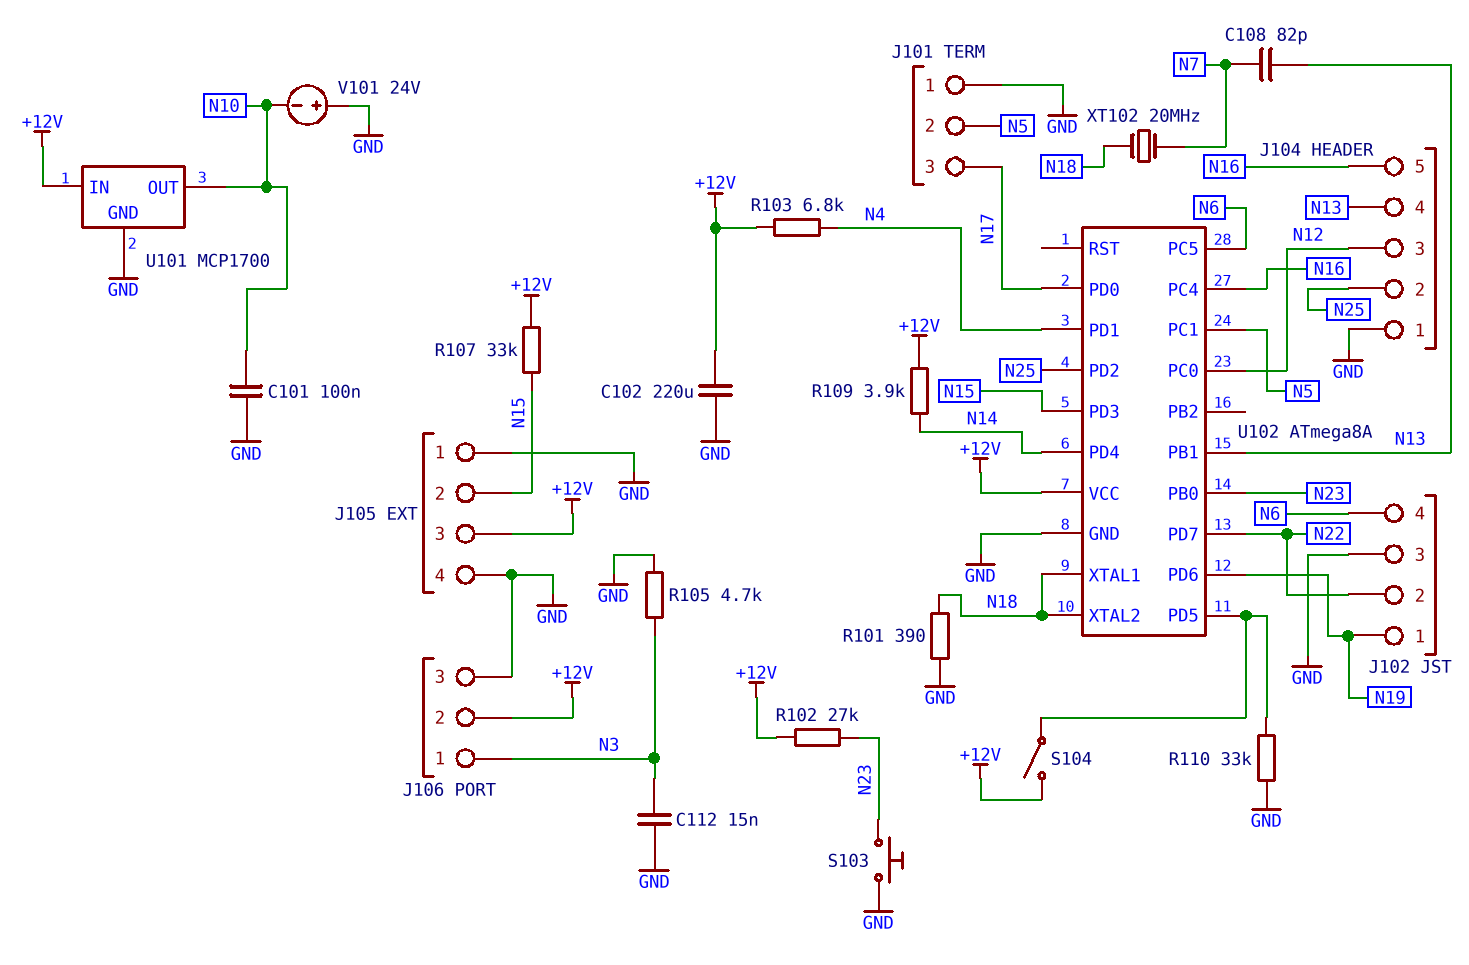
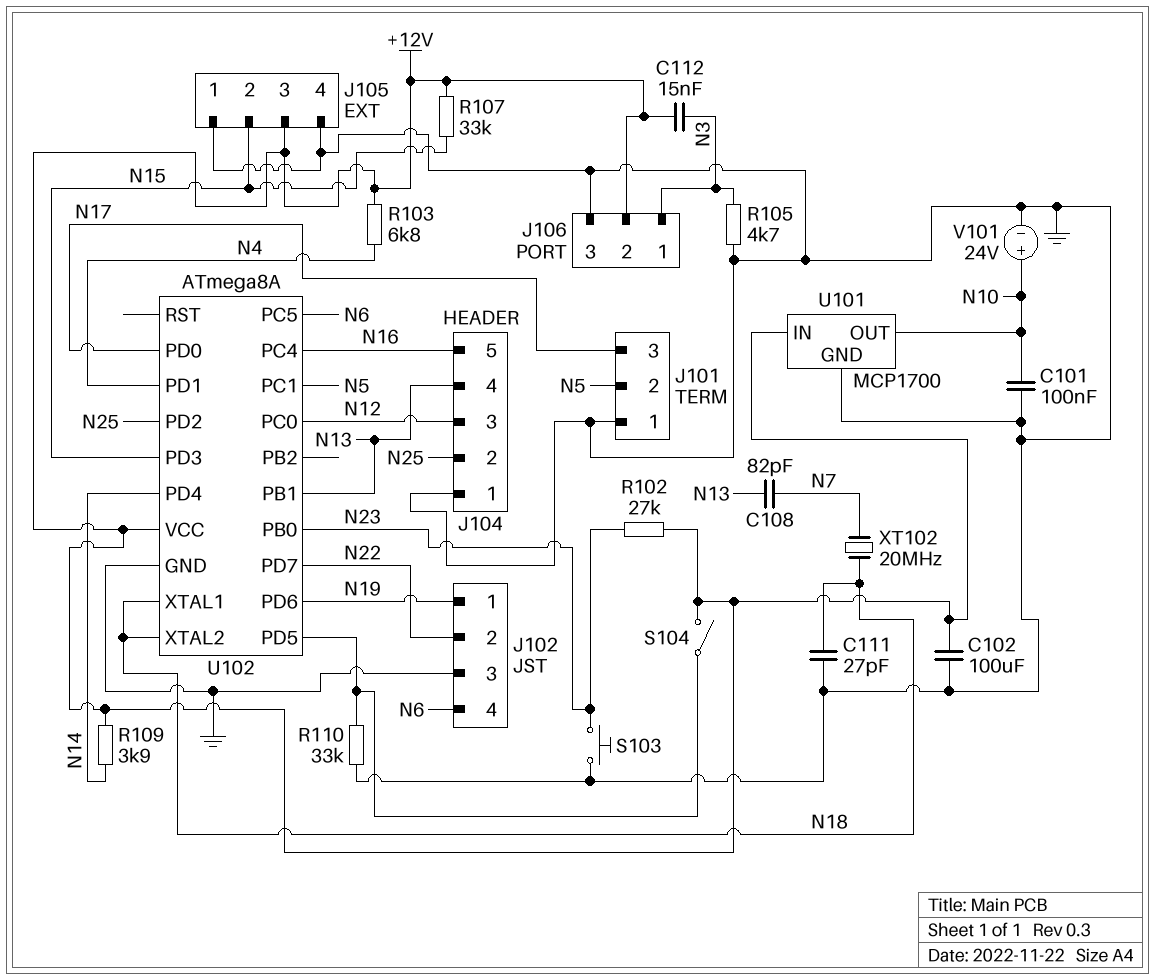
C102: 220uF (+12V, GND) -> 100uF (+12V, GND)
C111: none -> 27pF (GND, N18)
C112: 15nF (GND, N3) -> 15nF (+12V, N3)
R101: 390 (GND, N18) -> none
V101: 24V (plus GND, minus N10) -> 24V (plus N10, minus GND)

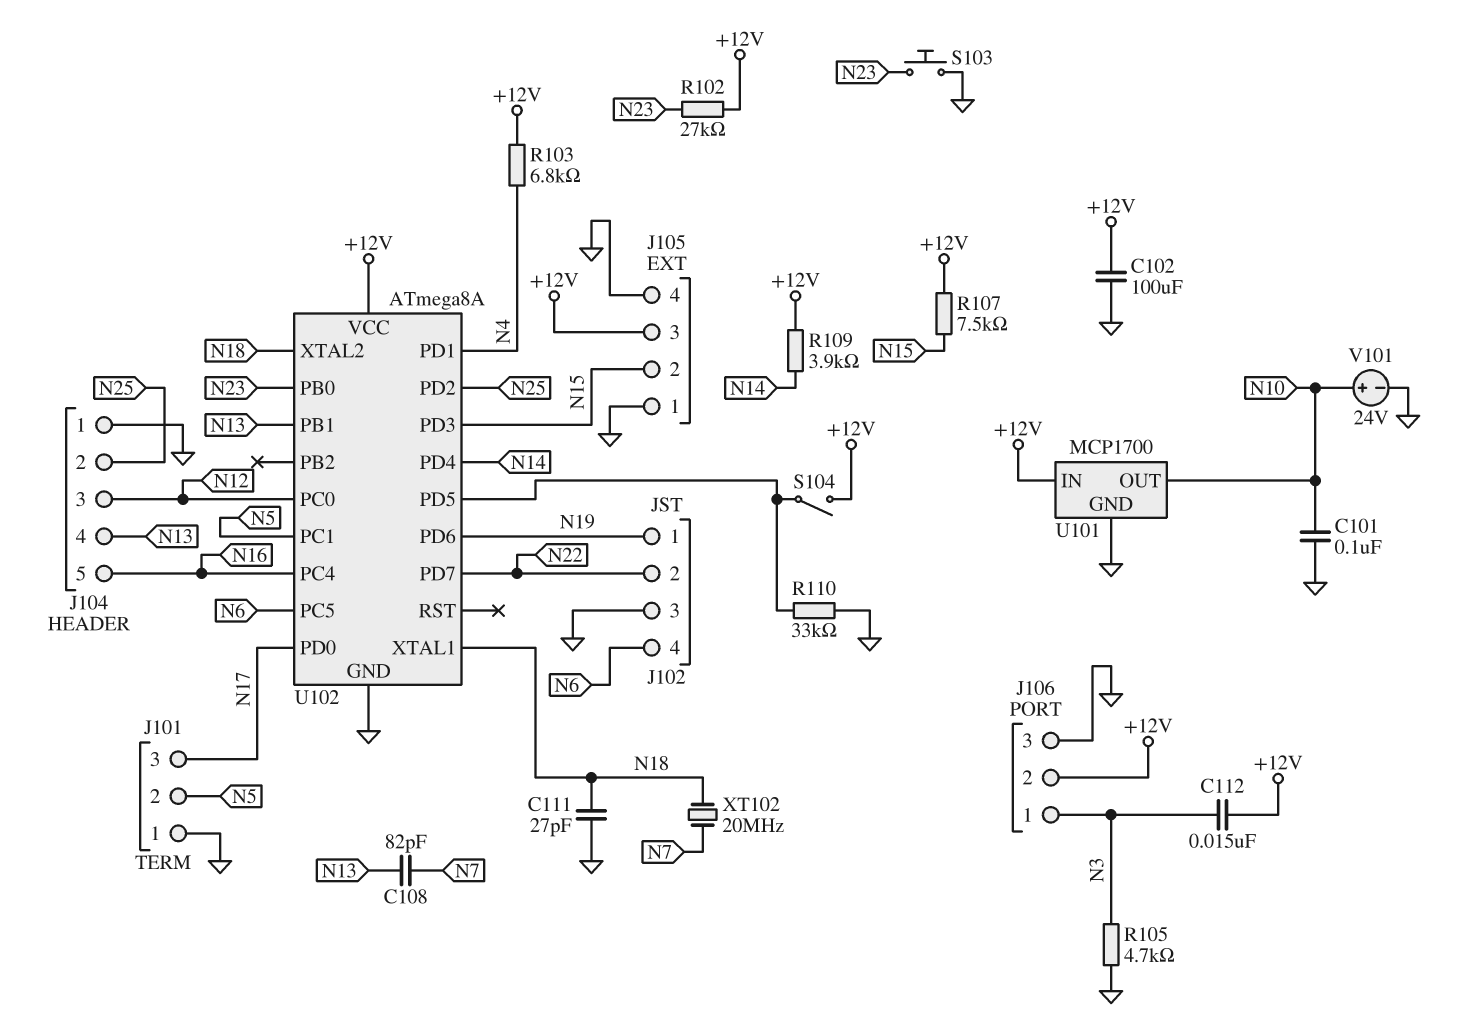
R107: 33k (+12V, N15) -> 7.5k (+12V, N15)

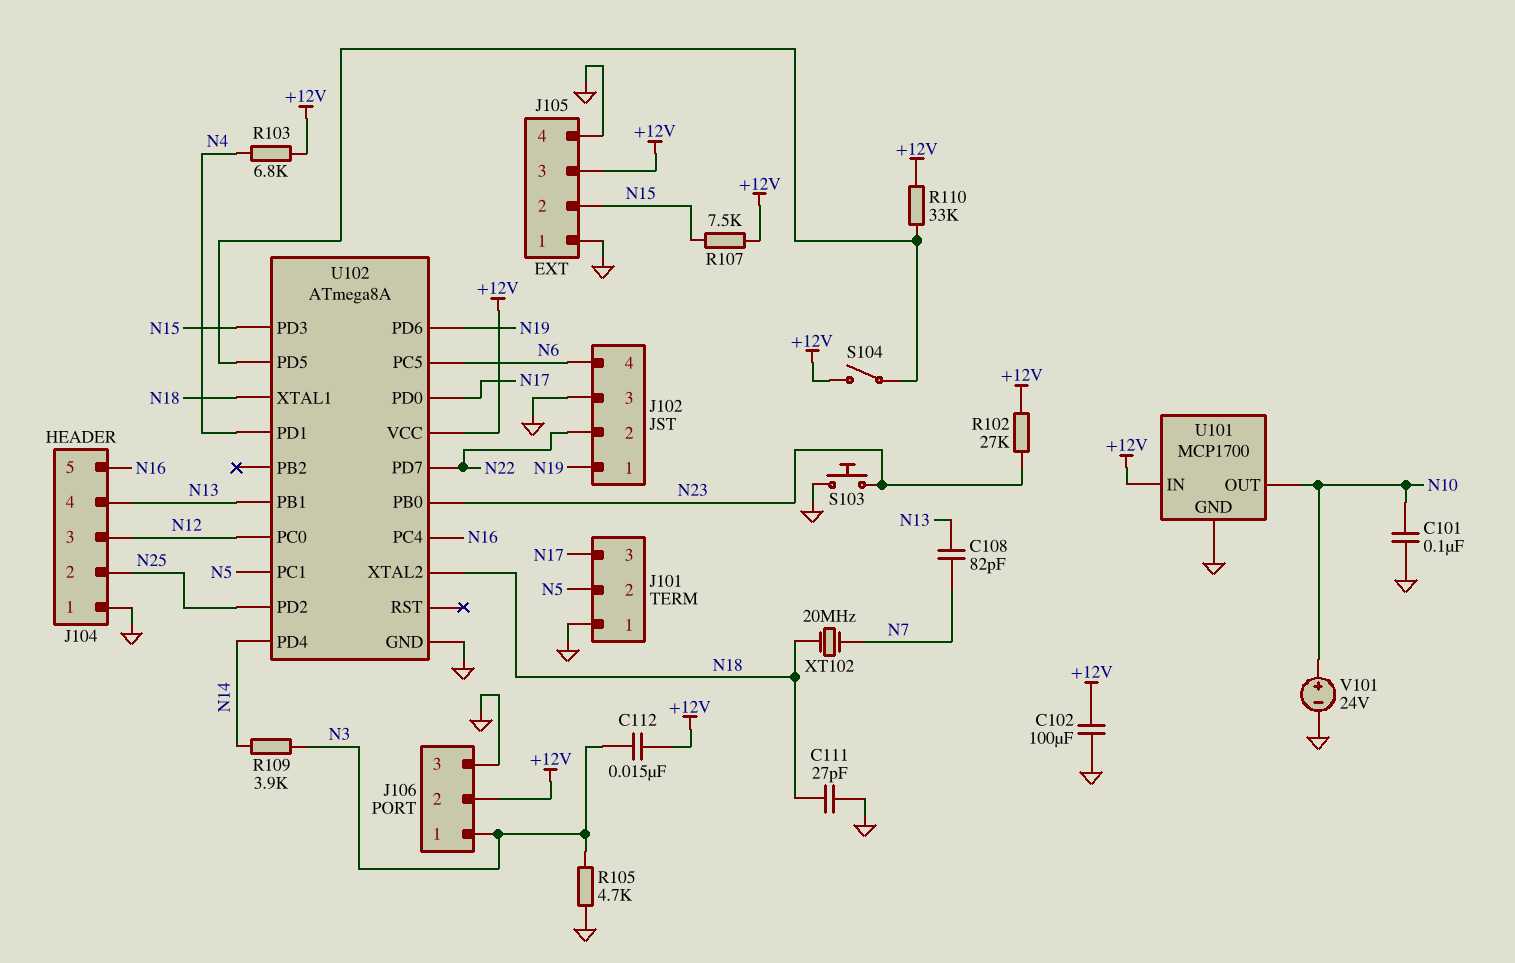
R109: 3.9k (+12V, N14) -> 3.9k (N3, N14)
R110: 33k (GND, U102/PD5) -> 33k (+12V, U102/PD5)

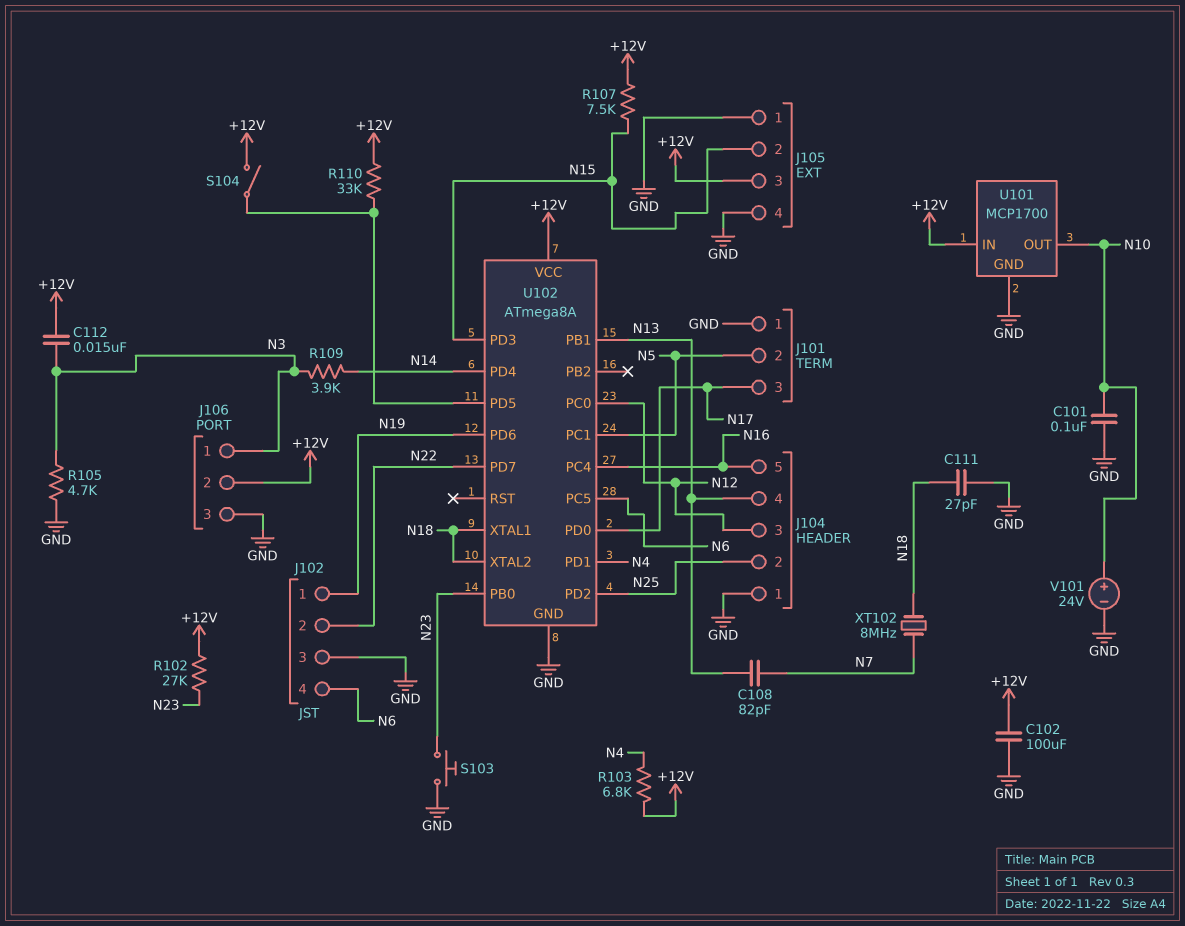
XT102: 20MHz (N7, N18) -> 8MHz (N7, N18)

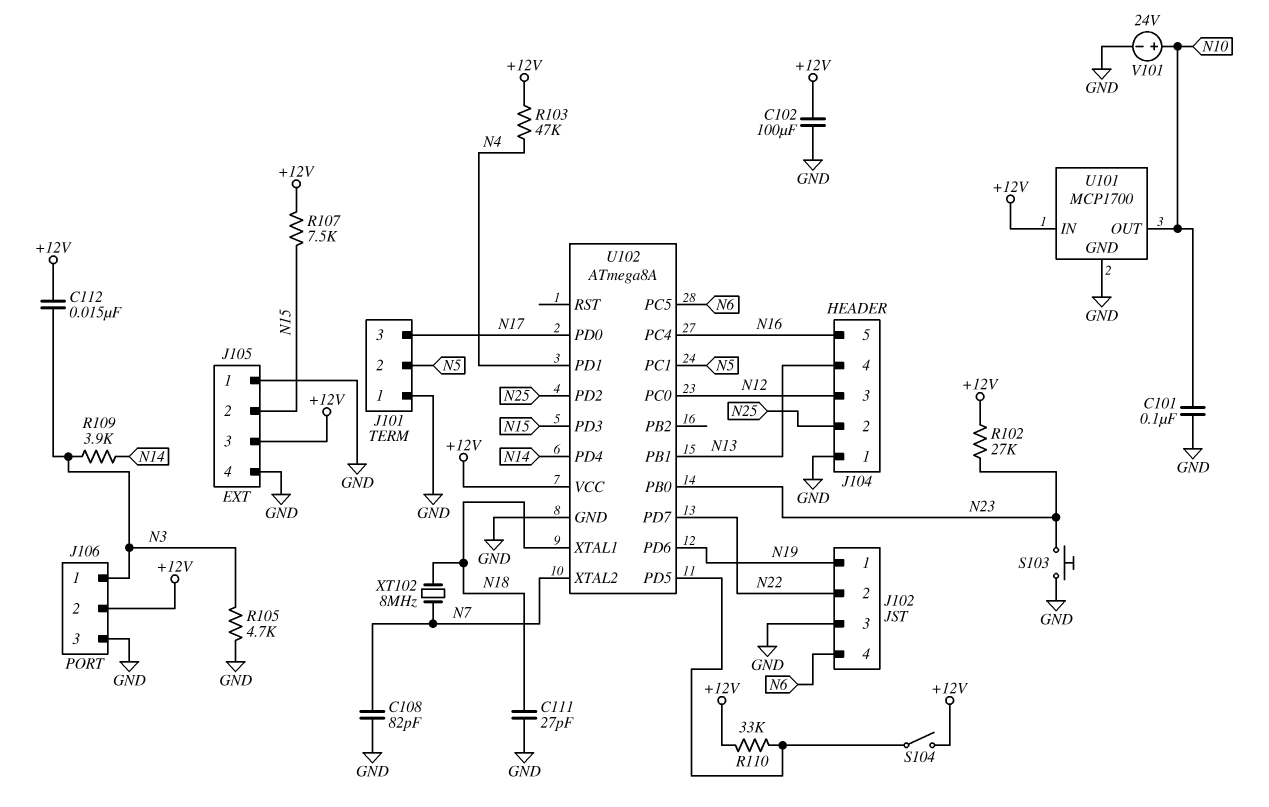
C108: 82pF (N7, N13) -> 82pF (GND, N7)
R103: 6.8k (+12V, N4) -> 47k (+12V, N4)
U102 pin XTAL2: N18 -> N7

